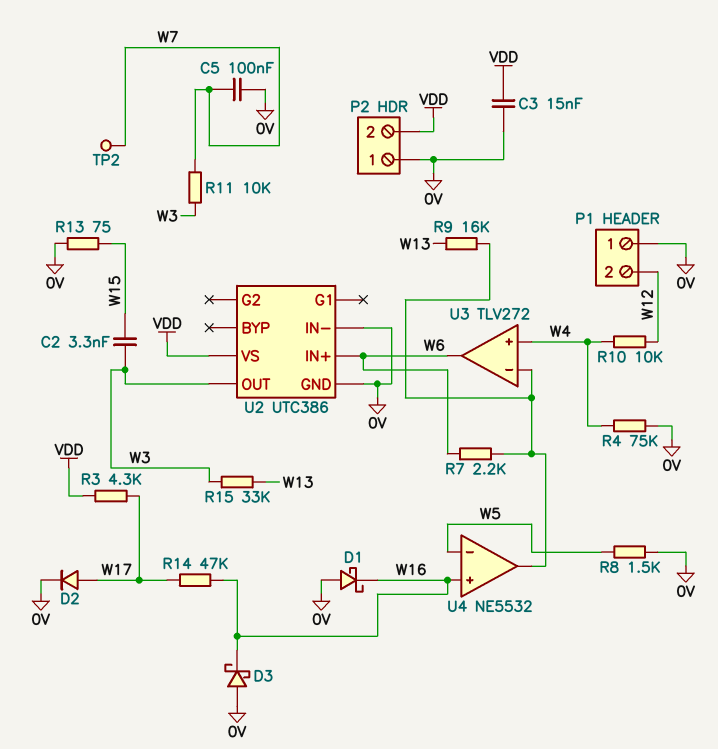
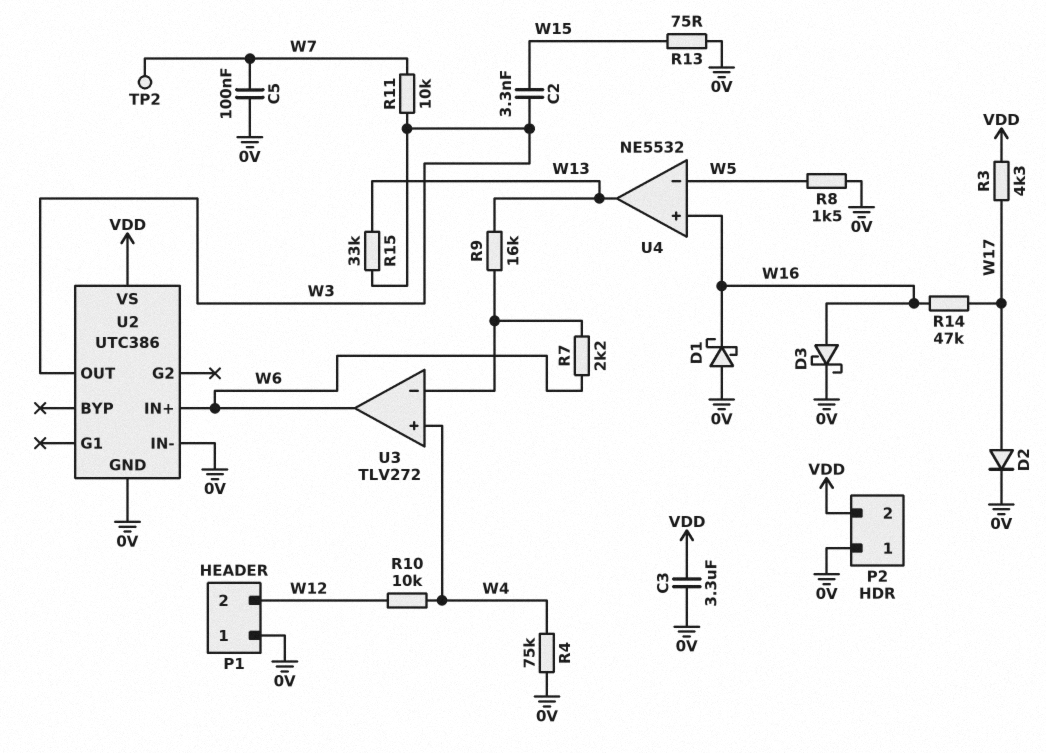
C3: 15nF (0V, VDD) -> 3.3uF (0V, VDD)
D3: schottky (A 0V, K W16) -> schottky (A W16, K 0V)
U4 pin out: U3/in- -> W13

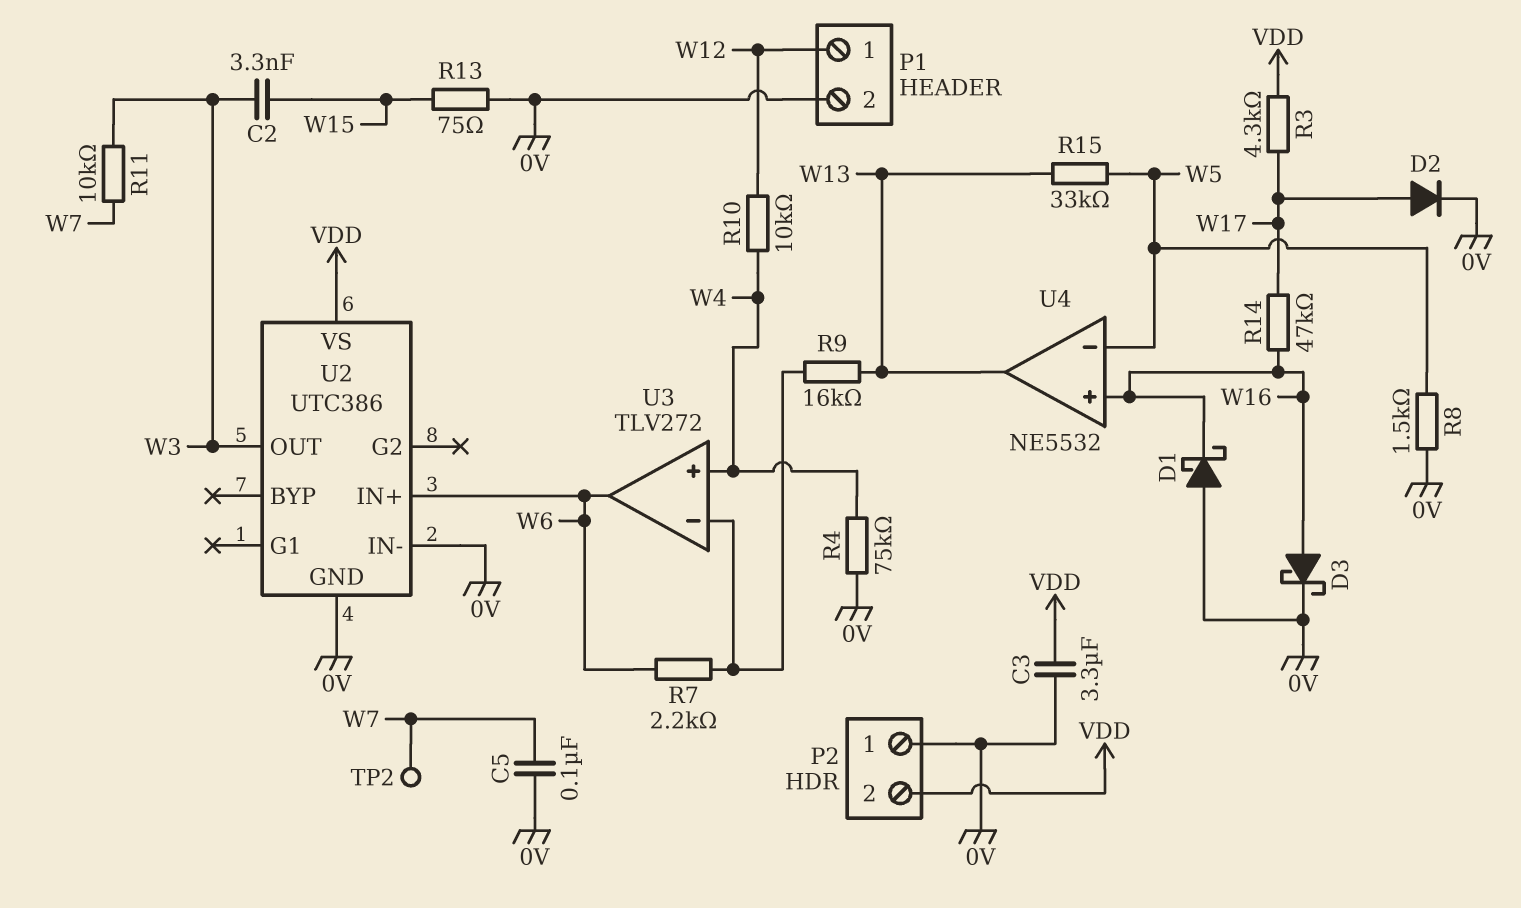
P1 pin 1: 0V -> W12
P1 pin 2: W12 -> 0V
R15: 33k (W3, W13) -> 33k (W5, W13)

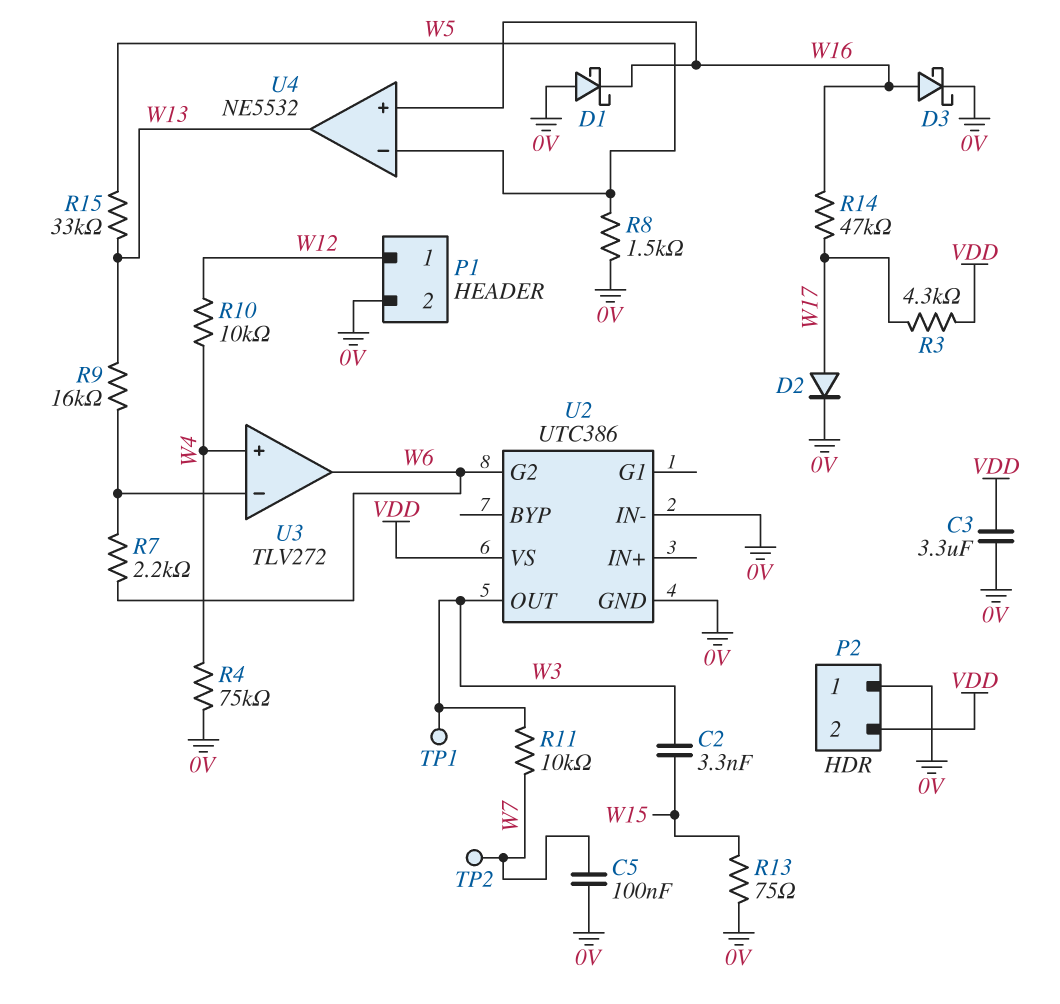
TP1: none -> test point (W3)
U2 pin G2: none -> W6
U2 pin IN+: W6 -> none

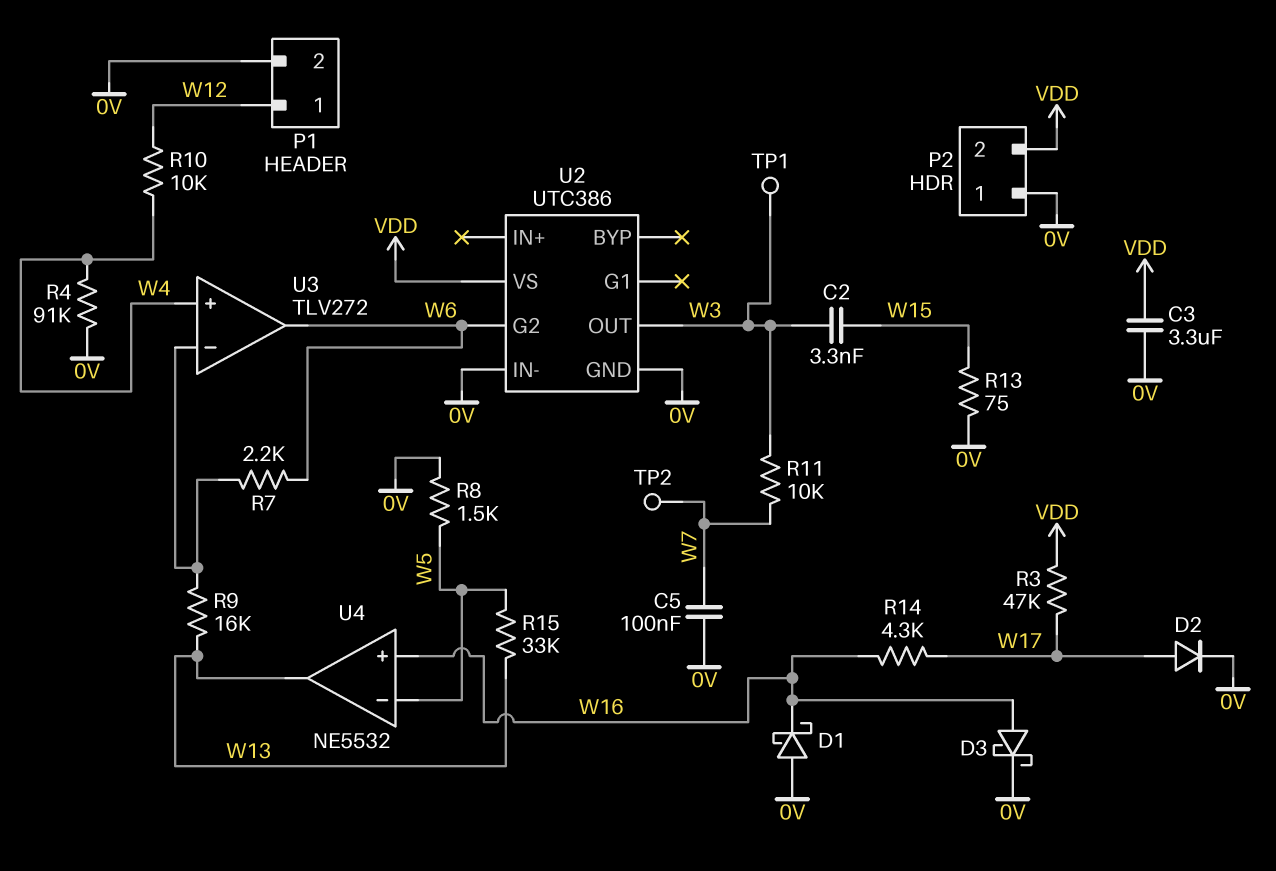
R3: 4.3k (VDD, W17) -> 47k (VDD, W17)
R4: 75k (0V, W4) -> 91k (0V, W4)
R14: 47k (W16, W17) -> 4.3k (W16, W17)

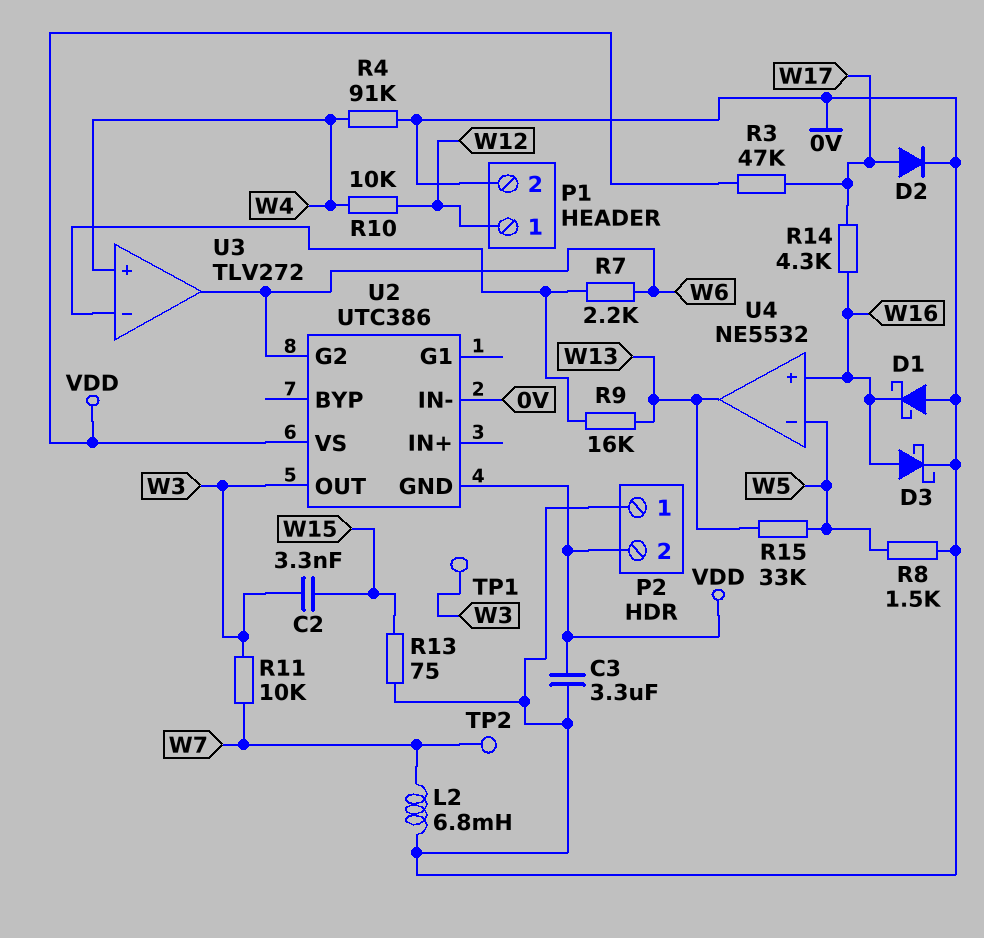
C5: 100nF (0V, W7) -> none
L2: none -> 6.8mH (0V, W7)
U2 pin GND: 0V -> VDD

